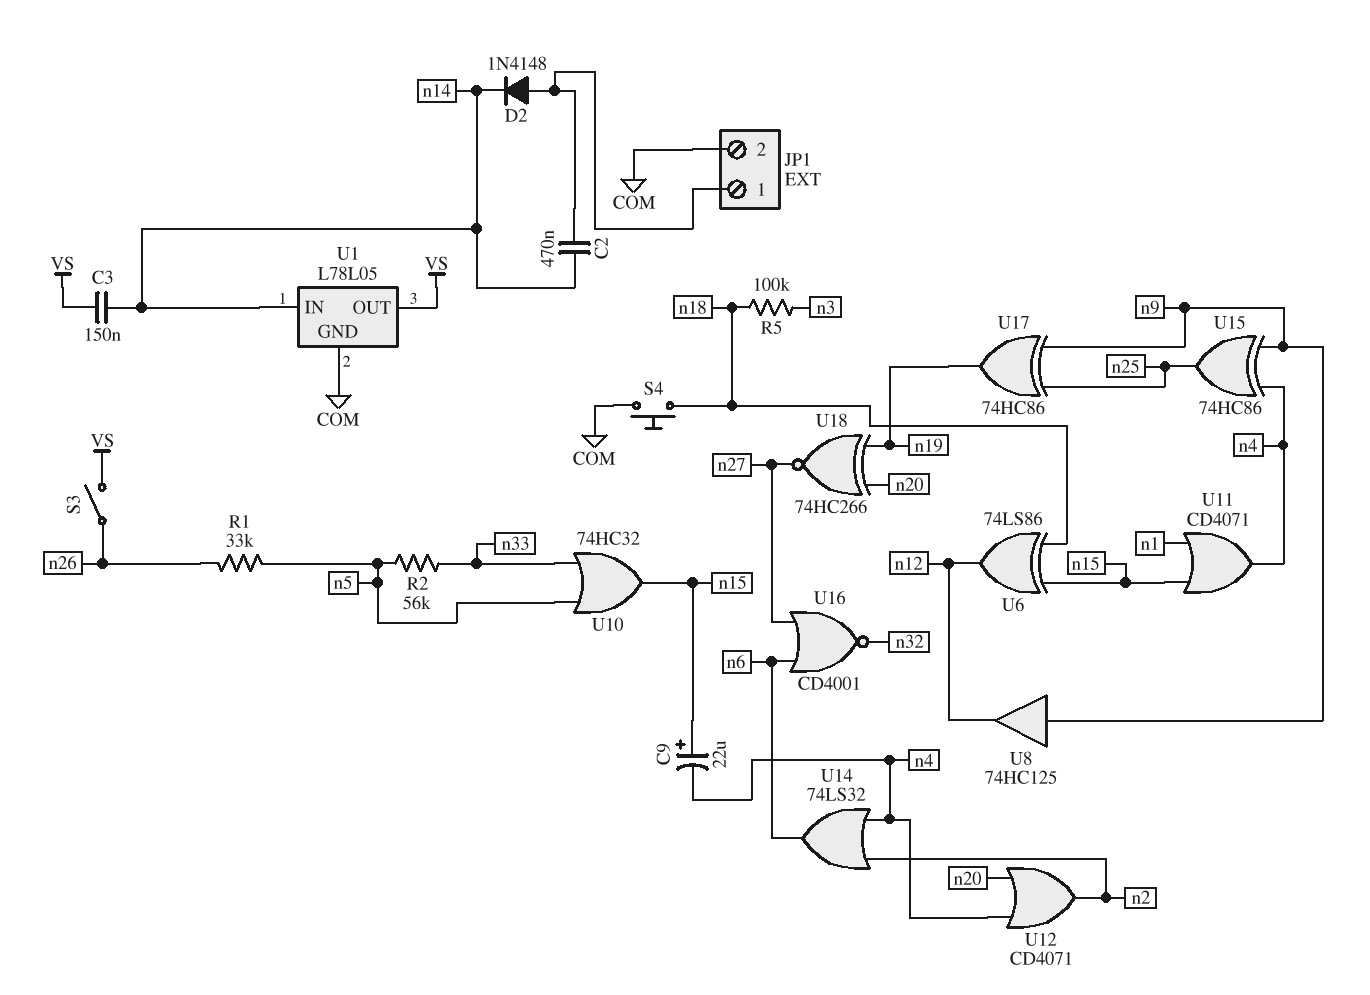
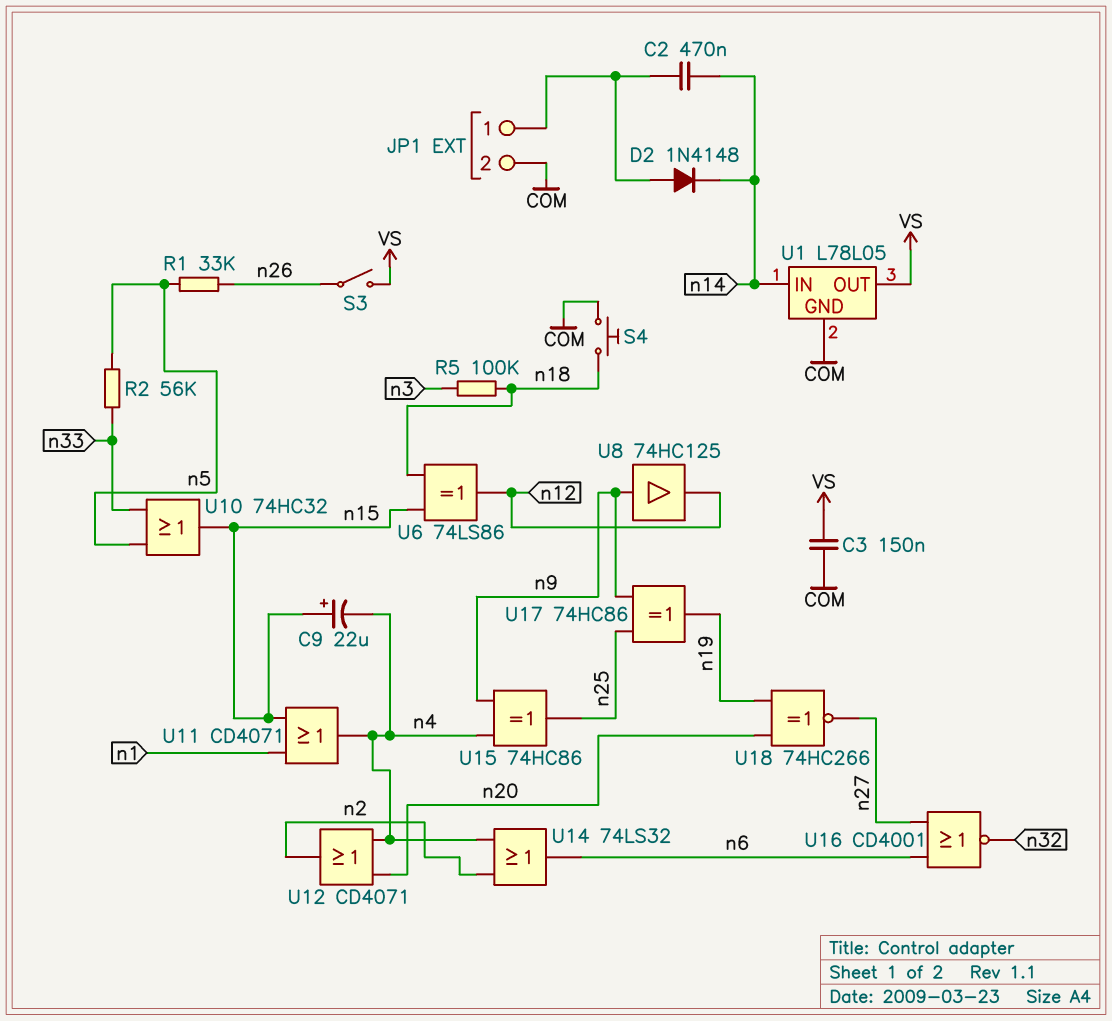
C3: 150nF (VS, n14) -> 150nF (COM, VS)

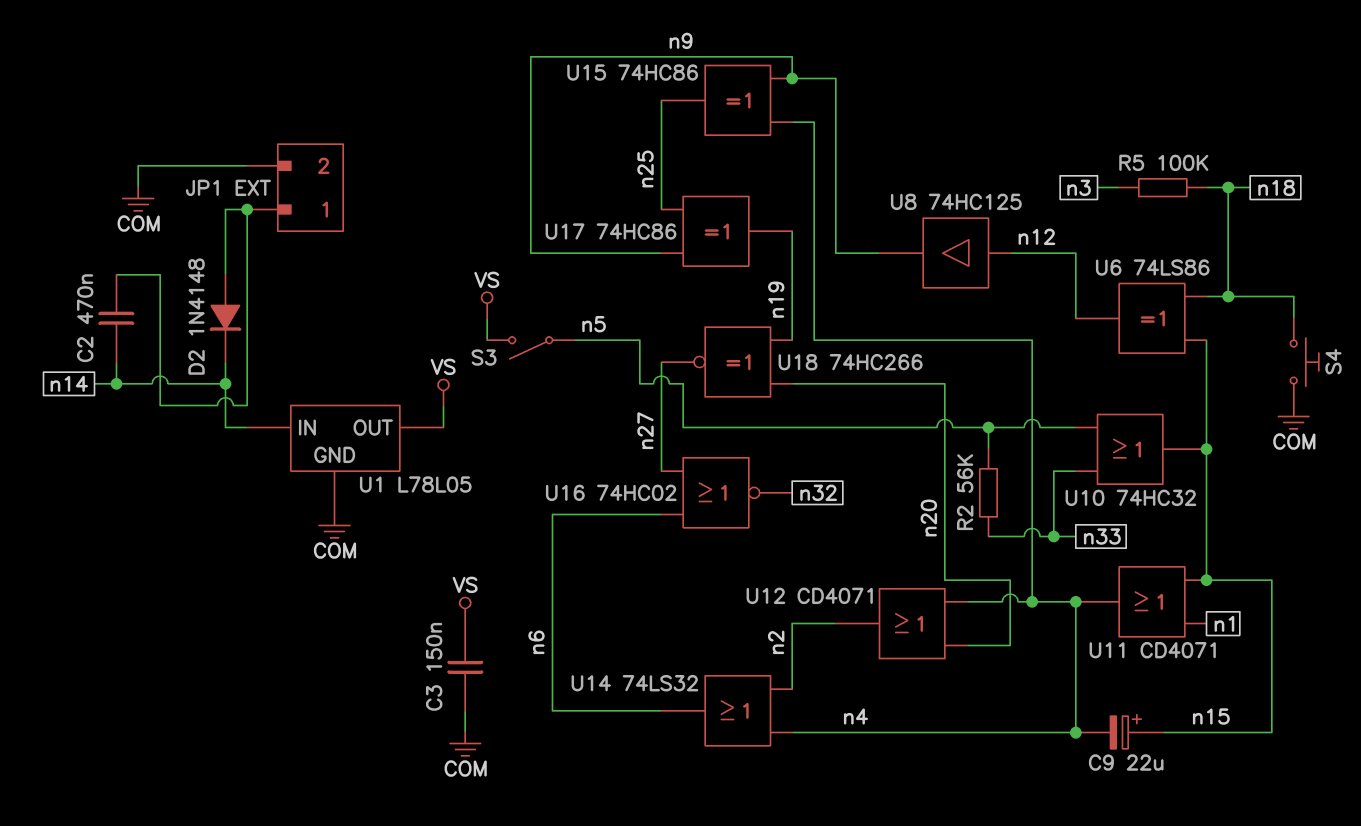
R1: 33k (n5, n26) -> none
S3: switch (VS, n26) -> switch (VS, n5)
U8: buffer 74HC125 (in n9, out n12) -> buffer 74HC125 (in n12, out n9)
U16: NOR CD4001 (in n6, in n27, out n32) -> NOR 74HC02 (in n6, in n27, out n32)

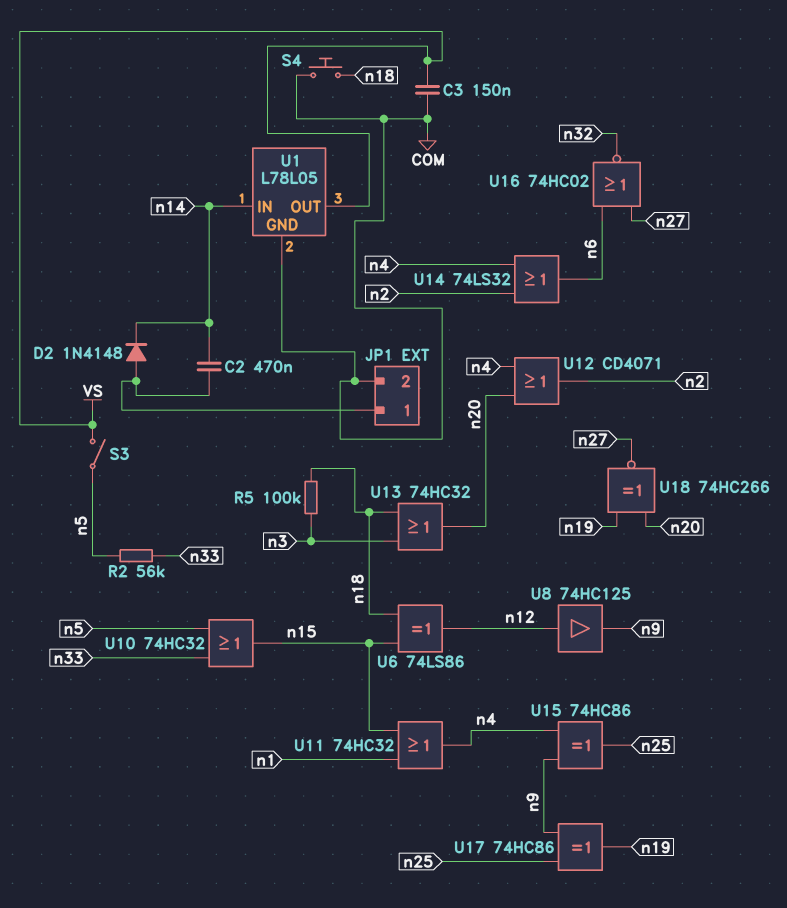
C9: 22uF (plus n15, minus n4) -> none
U11: OR CD4071 (in n1, in n15, out n4) -> OR 74HC32 (in n1, in n15, out n4)
U13: none -> OR 74HC32 (in n3, in n18, out n20)

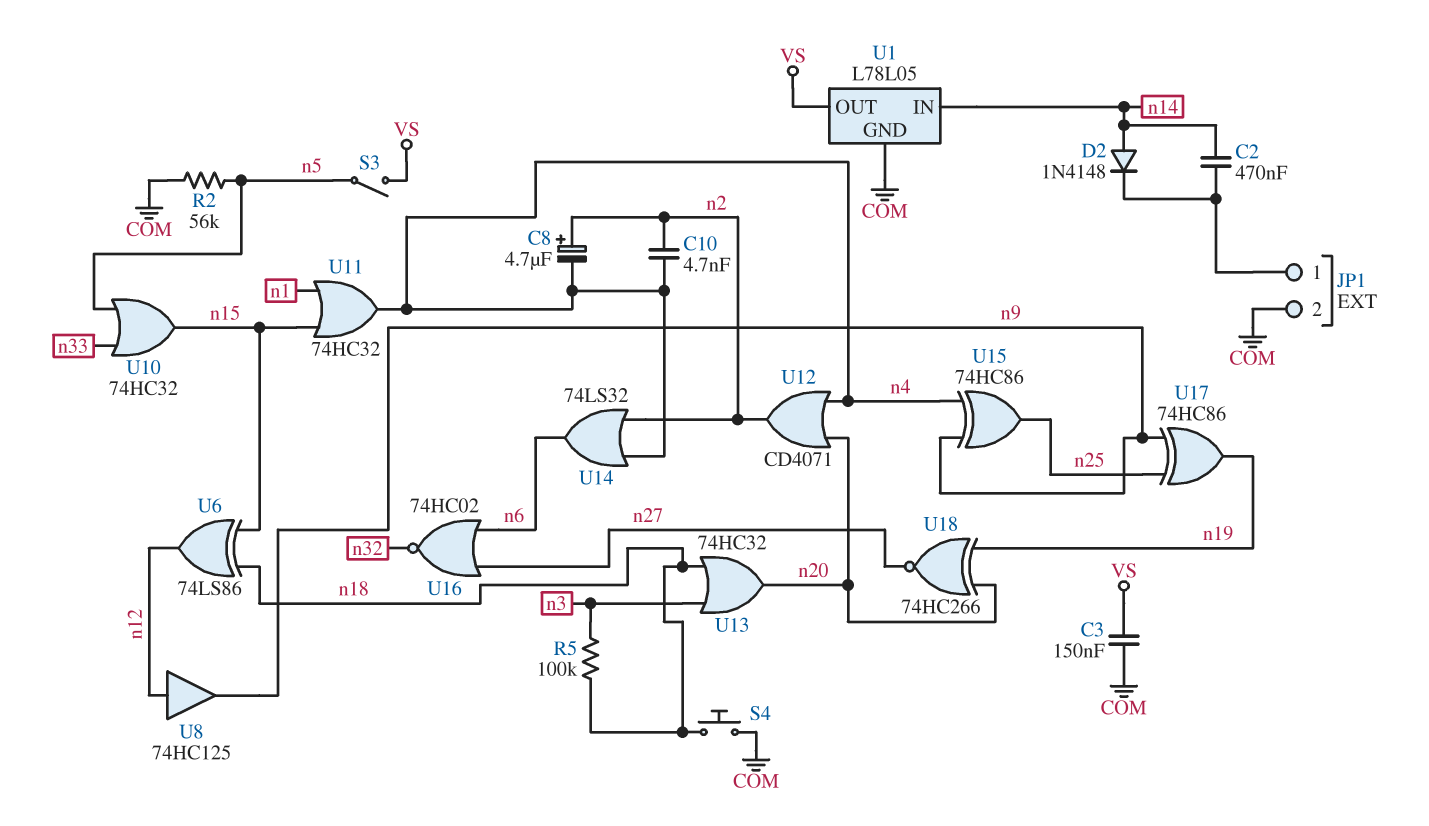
C8: none -> 4.7uF (plus n2, minus n4)
C10: none -> 4.7nF (n2, n4)
D2: diode 1N4148 (A JP1/1, K n14) -> diode 1N4148 (A n14, K JP1/1)
R2: 56k (n5, n33) -> 56k (COM, n5)

